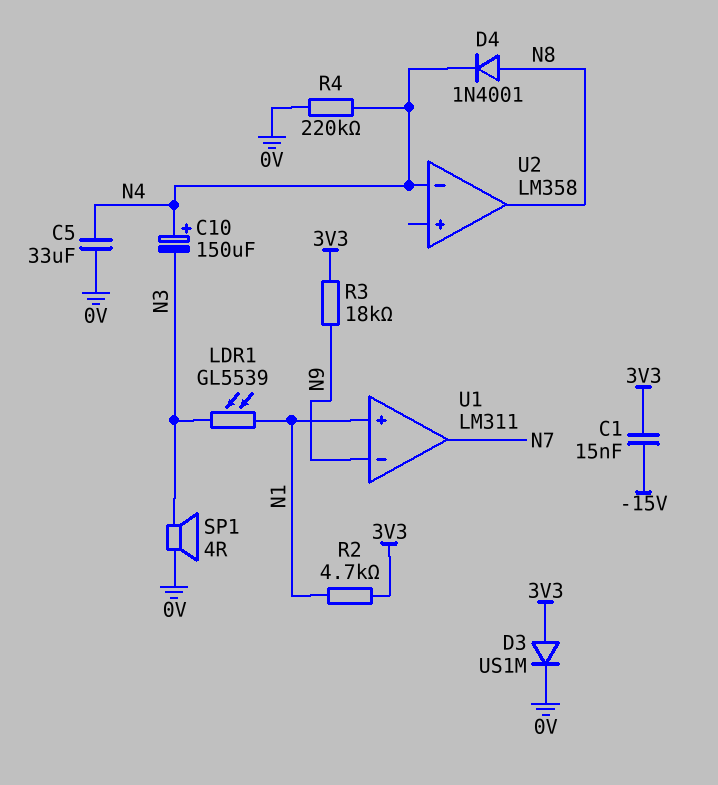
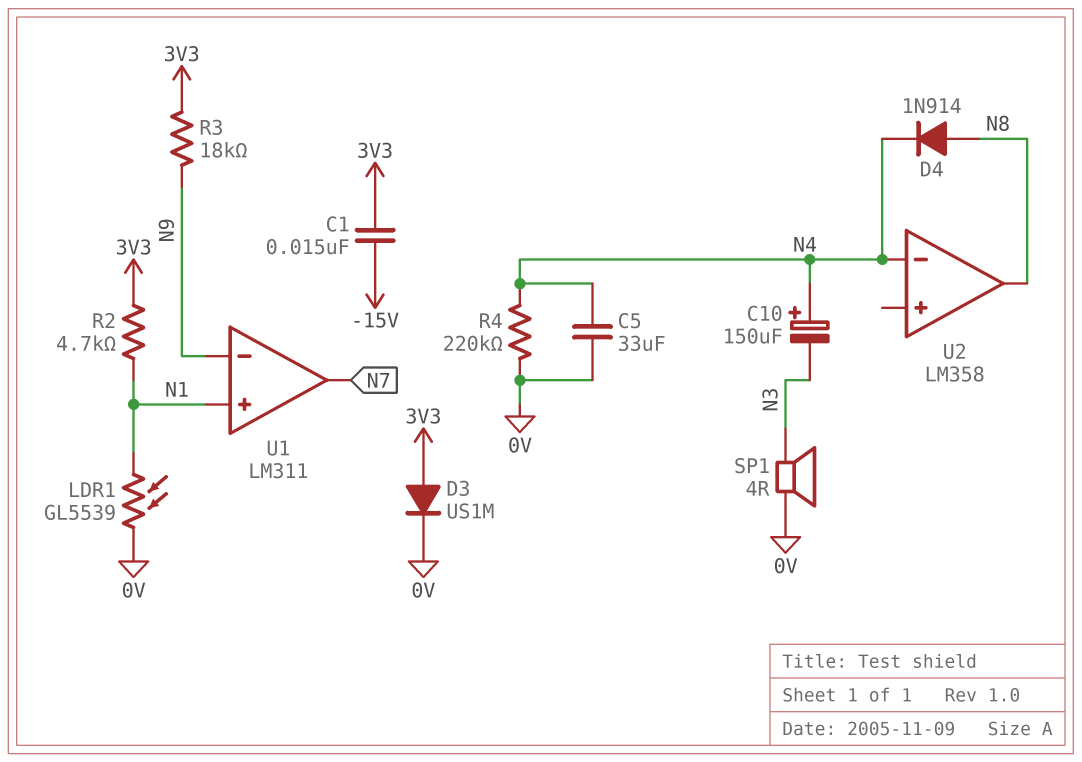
D4: diode 1N4001 (A N8, K N4) -> diode 1N914 (A N8, K N4)
LDR1: GL5539 (N1, N3) -> GL5539 (0V, N1)

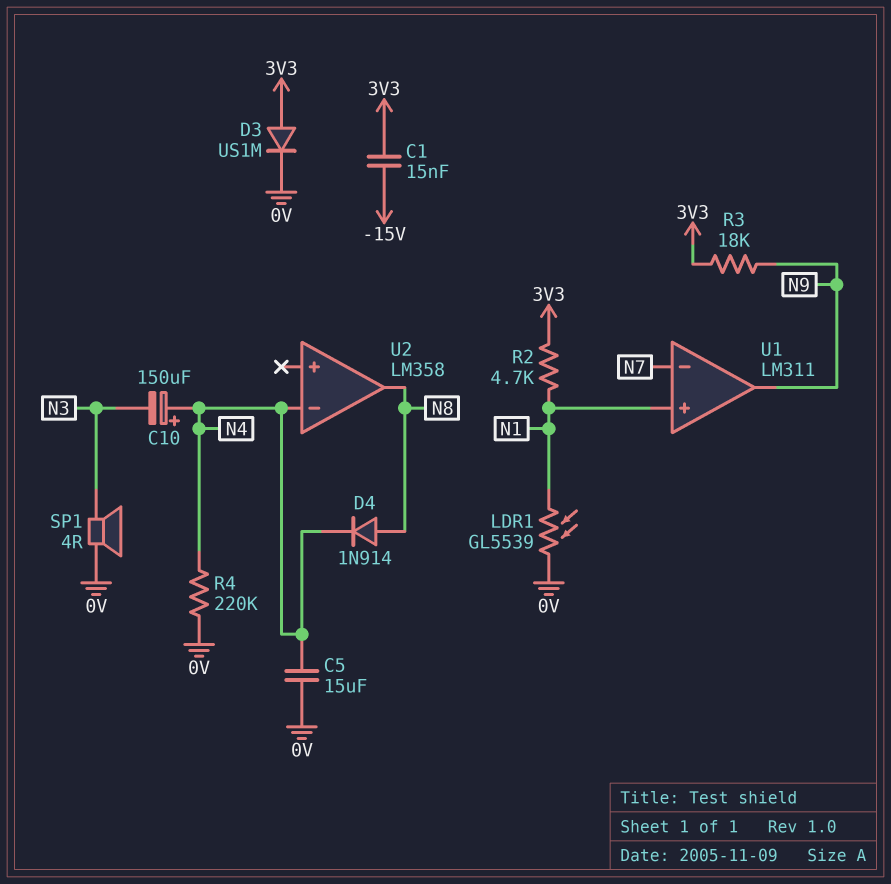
C5: 33uF (0V, N4) -> 15uF (0V, N4)
U1 pin in-: N9 -> N7
U1 pin out: N7 -> N9

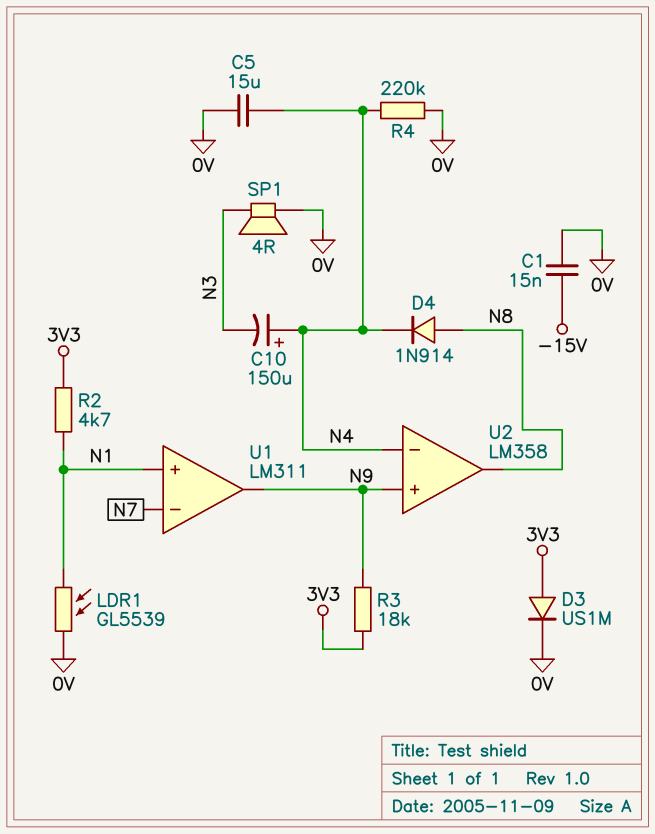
C1: 15nF (-15V, 3V3) -> 15nF (-15V, 0V)
U2 pin in+: none -> N9

